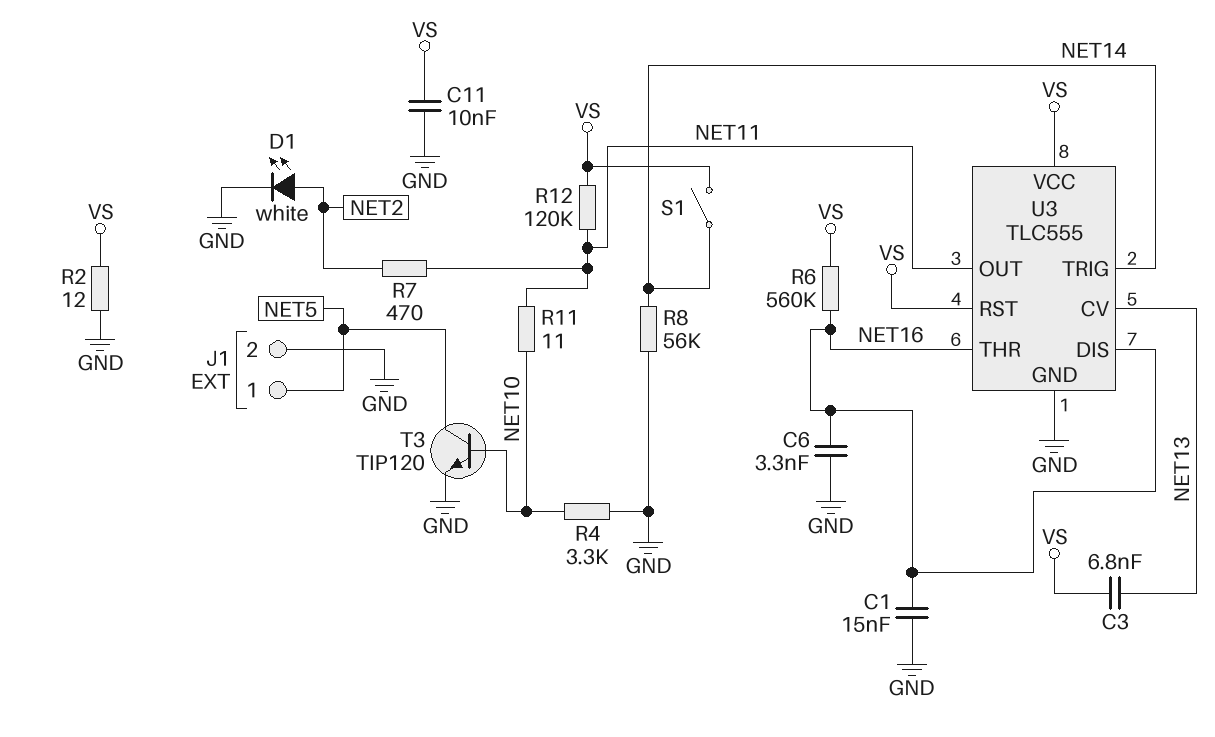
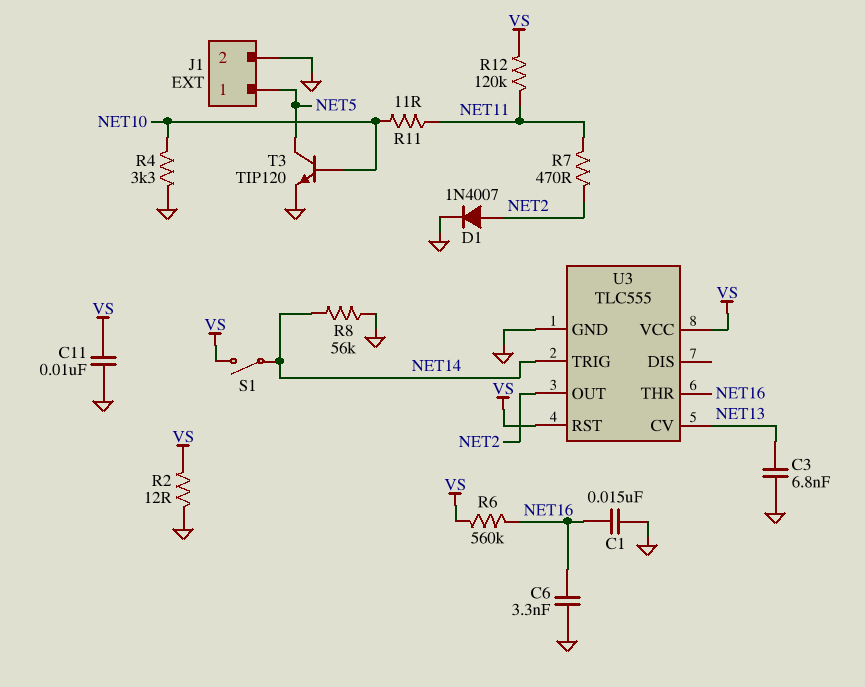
C3: 6.8nF (NET13, VS) -> 6.8nF (GND, NET13)
D1: LED white (A NET2, K GND) -> diode 1N4007 (A NET2, K GND)
U3 pin DIS: NET16 -> none
U3 pin OUT: NET11 -> NET2

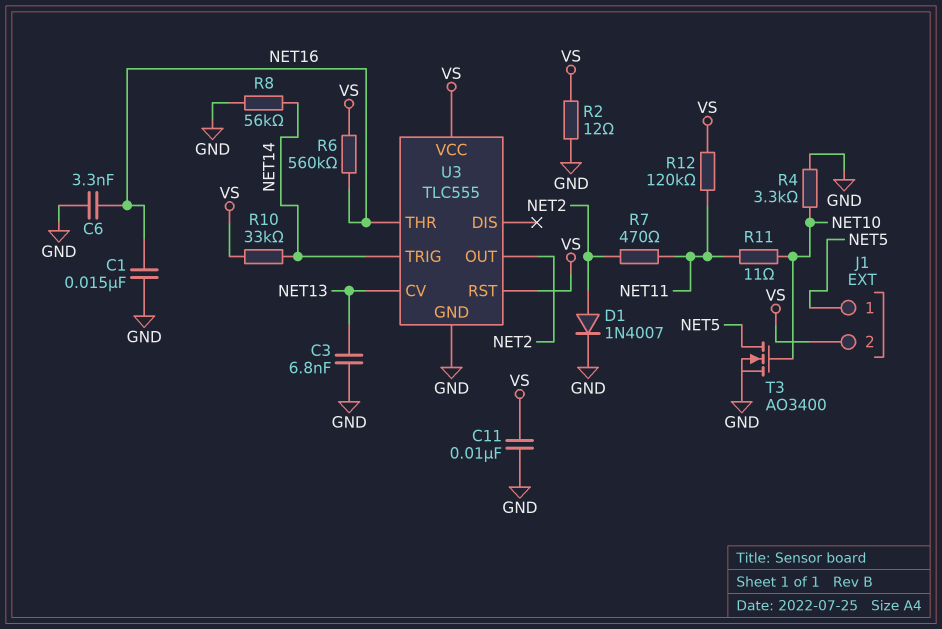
J1 pin 2: GND -> VS
R10: none -> 33k (NET14, VS)
S1: switch (NET14, VS) -> none
T3: NPN TIP120 (B NET10, C NET5, E GND) -> NMOS AO3400 (G NET10, D NET5, S GND)

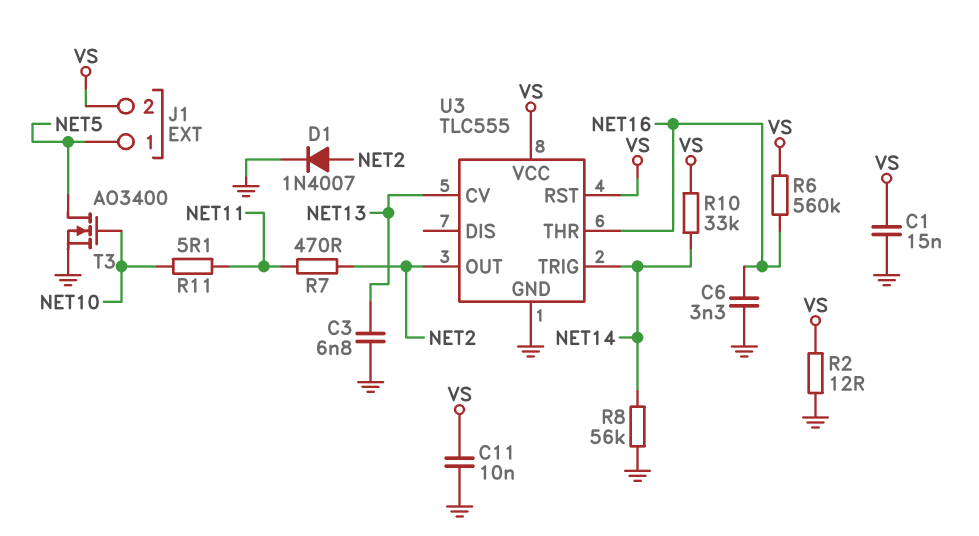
C1: 15nF (GND, NET16) -> 15nF (GND, VS)
R4: 3.3k (GND, NET10) -> none
R11: 11 (NET10, NET11) -> 5.1 (NET10, NET11)
R12: 120k (NET11, VS) -> none

